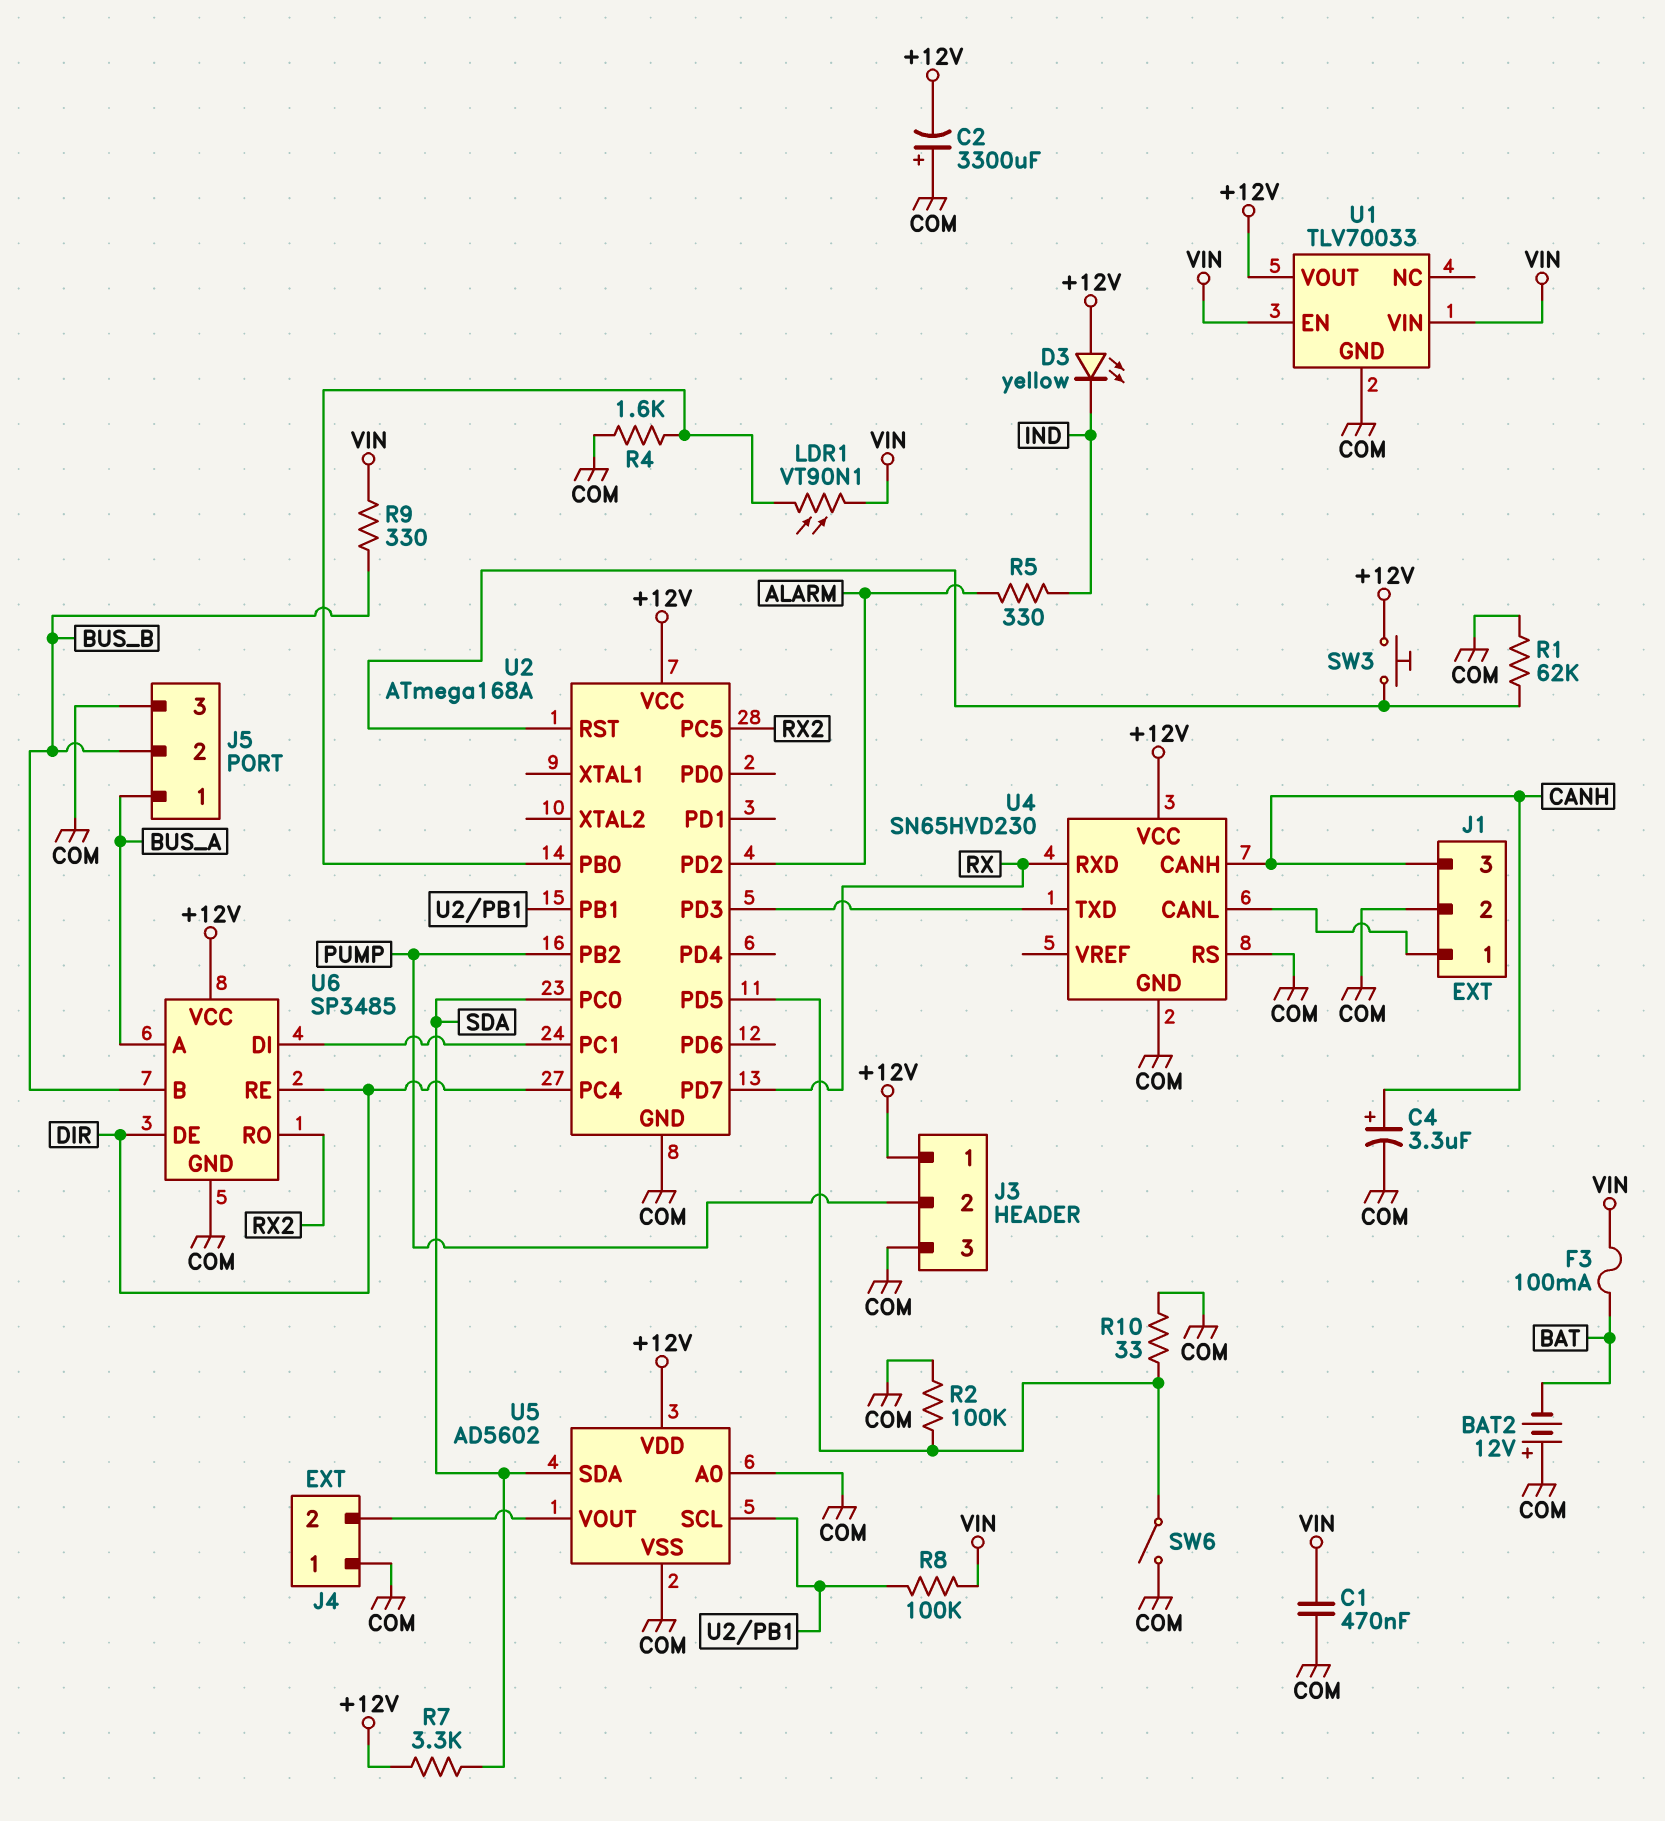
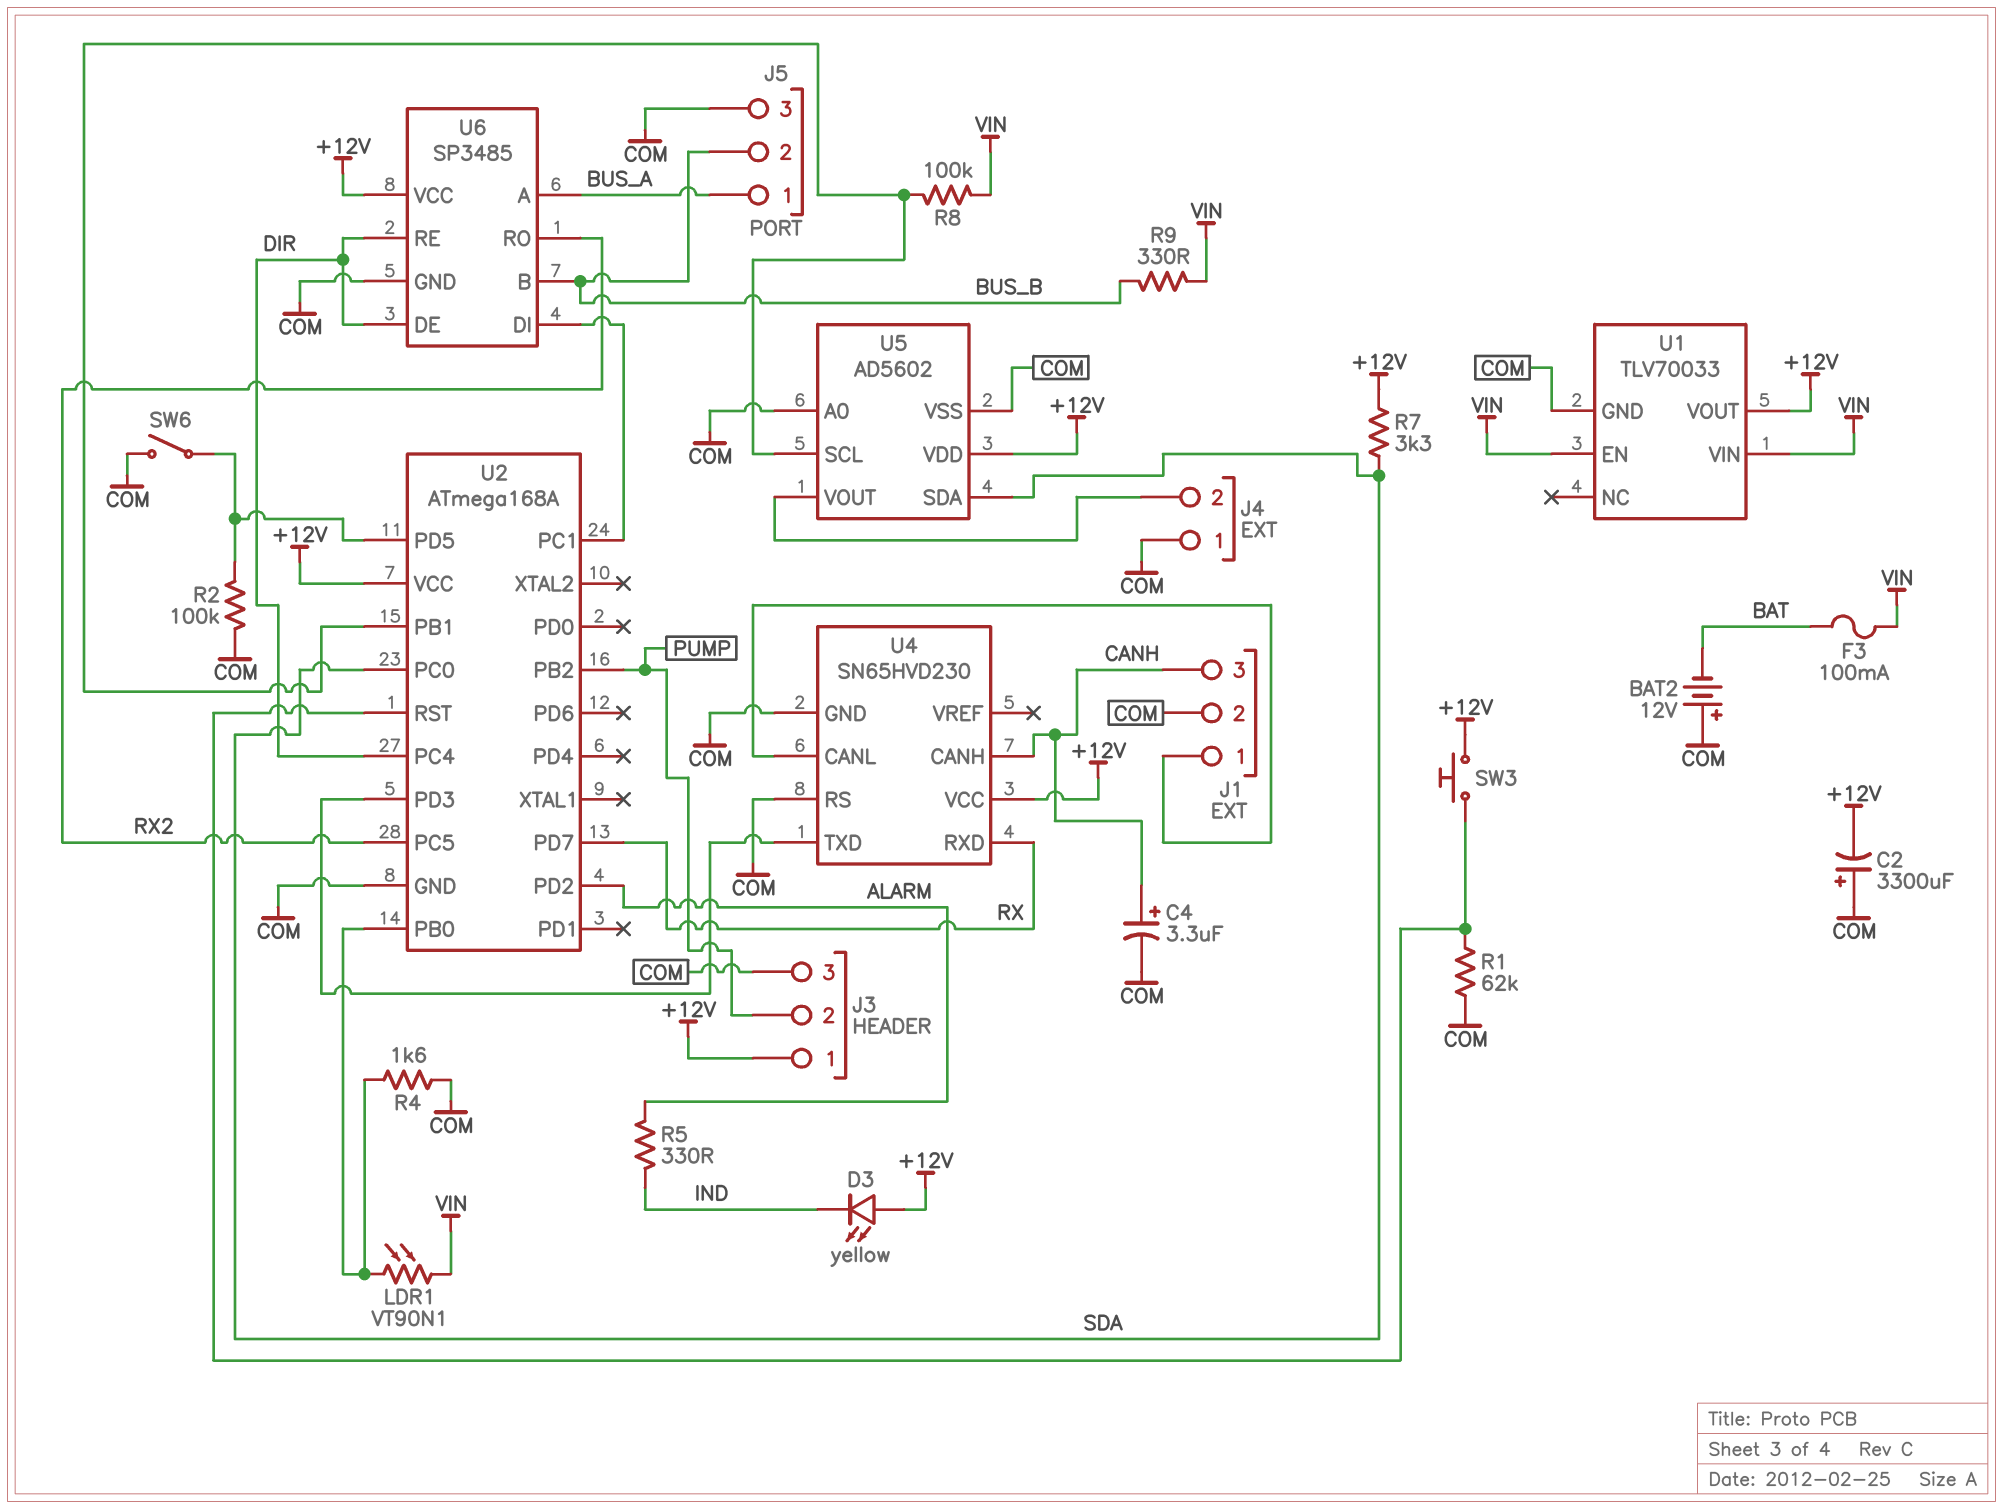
C1: 470nF (COM, VIN) -> none
R10: 33 (COM, U2/PD5) -> none

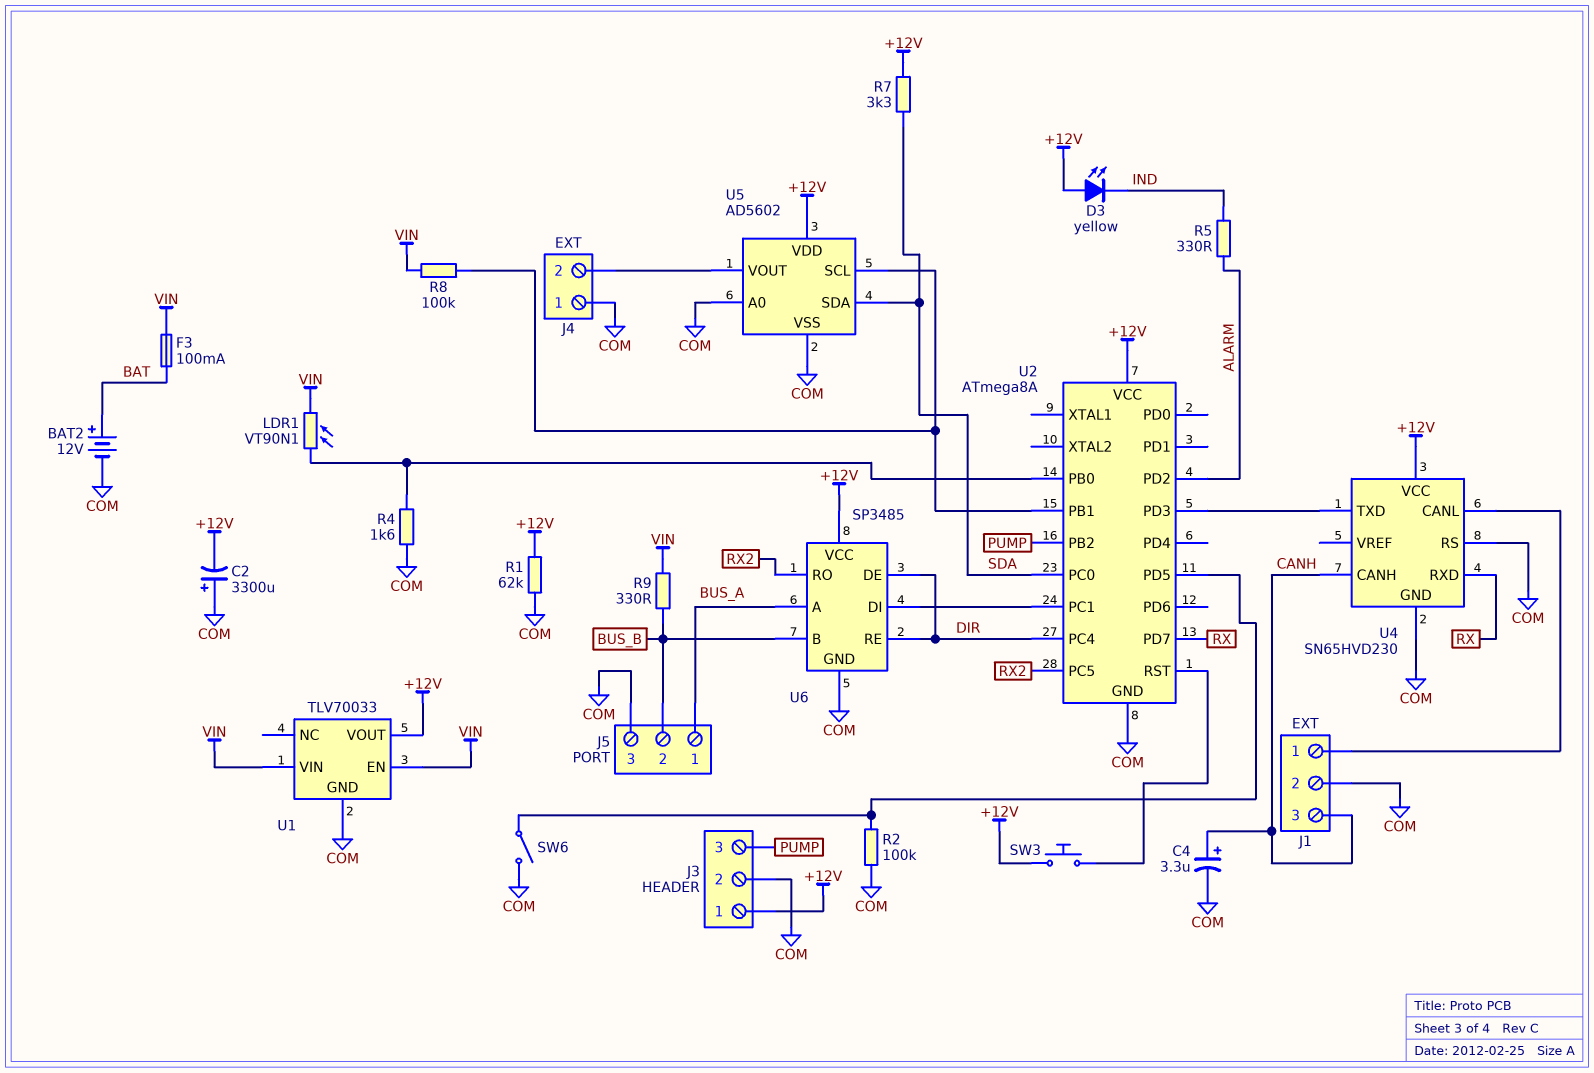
BAT2: 12V (plus COM, minus BAT) -> 12V (plus BAT, minus COM)
J3 pin 2: PUMP -> COM
J3 pin 3: COM -> PUMP
R1: 62k (COM, U2/RST) -> 62k (+12V, COM)
U2: ATmega168A -> ATmega8A

